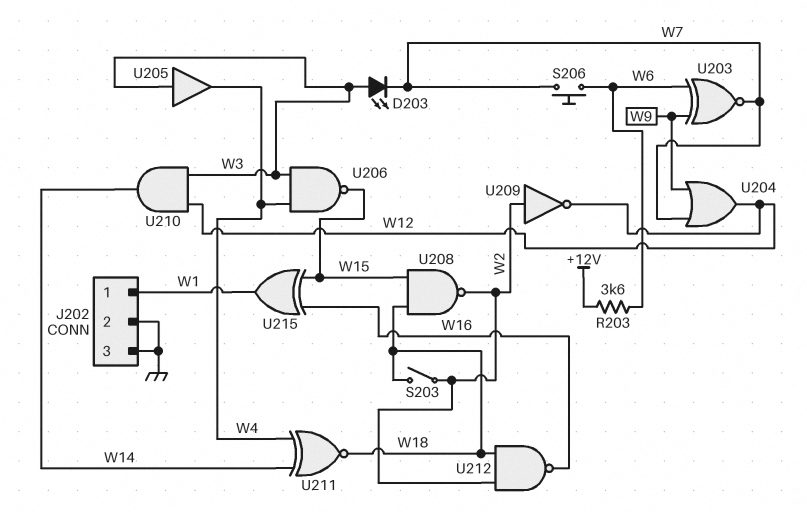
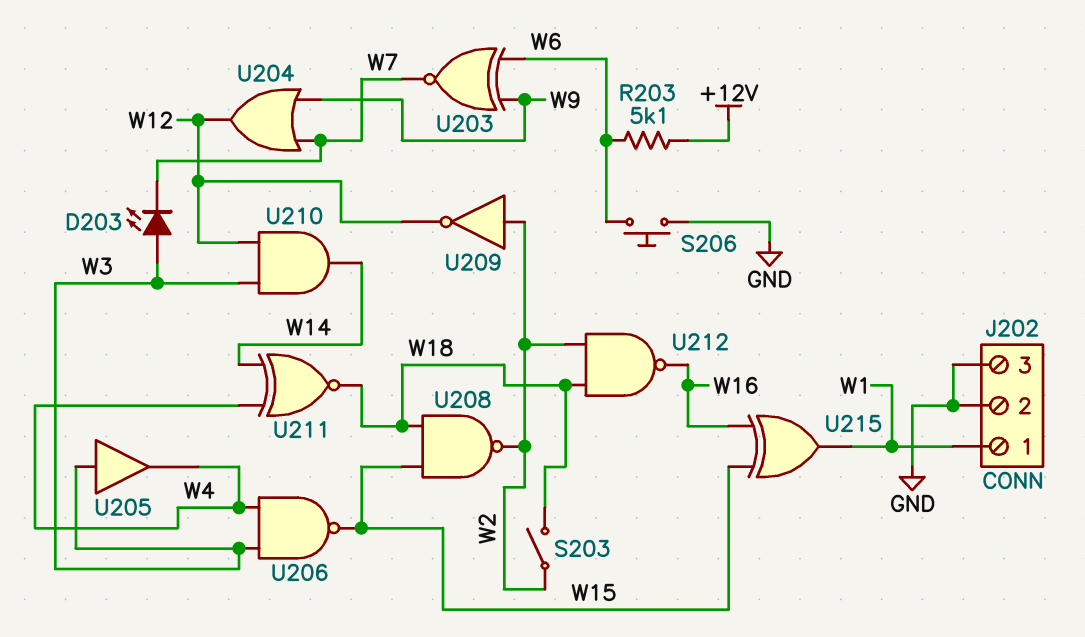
R203: 3.6k (+12V, W6) -> 5.1k (+12V, W6)
S206: button (W6, W7) -> button (GND, W6)

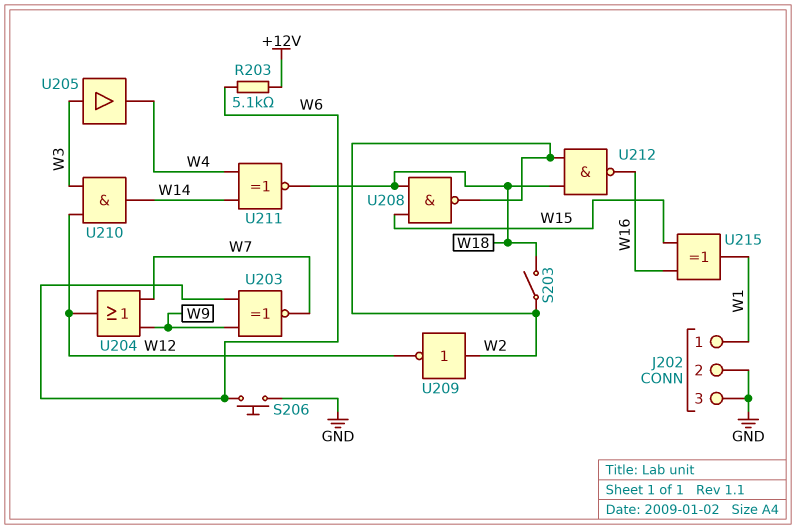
D203: LED (A W3, K W7) -> none
U206: NAND (in W3, in W4, out W15) -> none

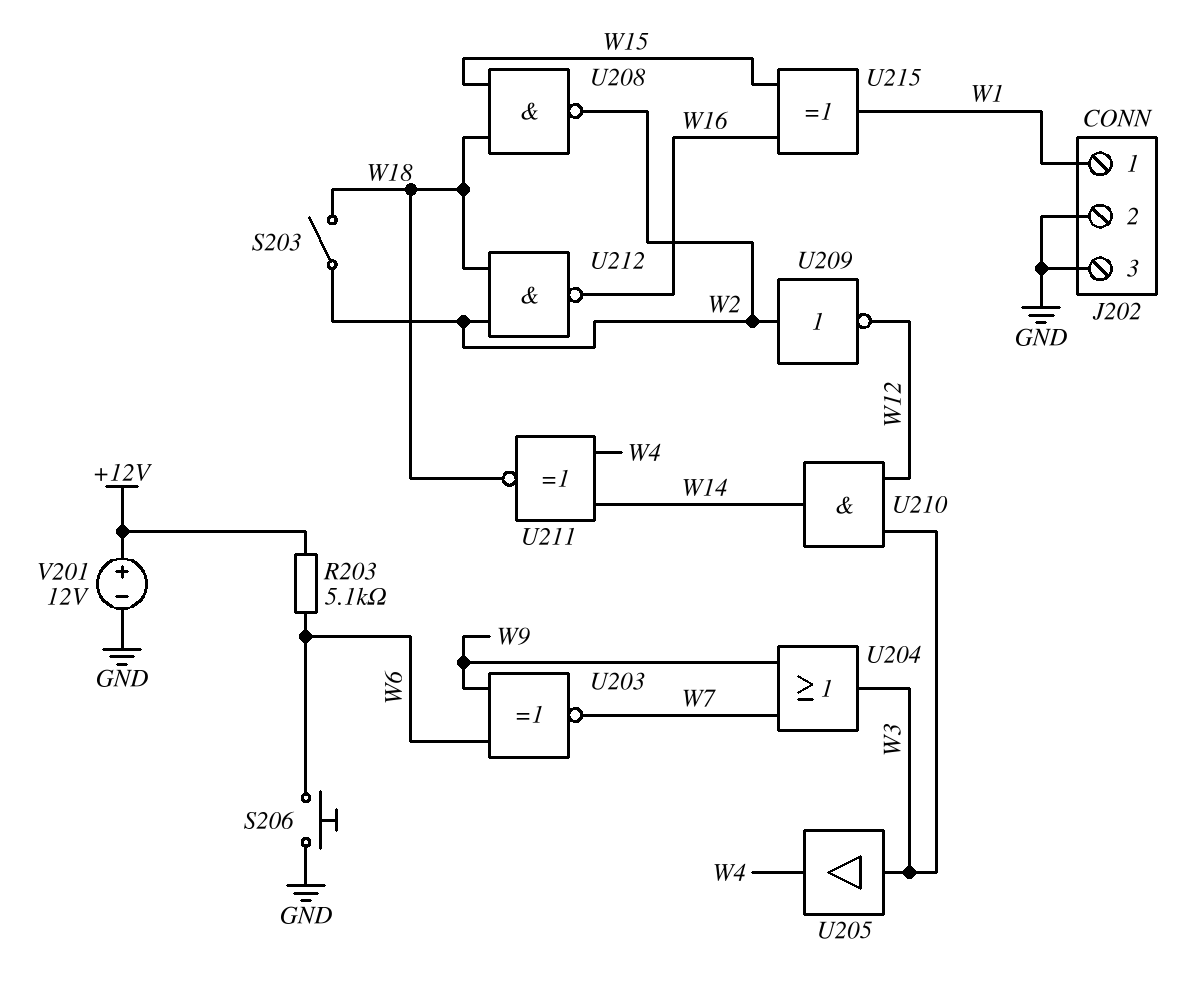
U204: OR (in W7, in W9, out W12) -> OR (in W7, in W9, out W3)
V201: none -> 12V (plus +12V, minus GND)

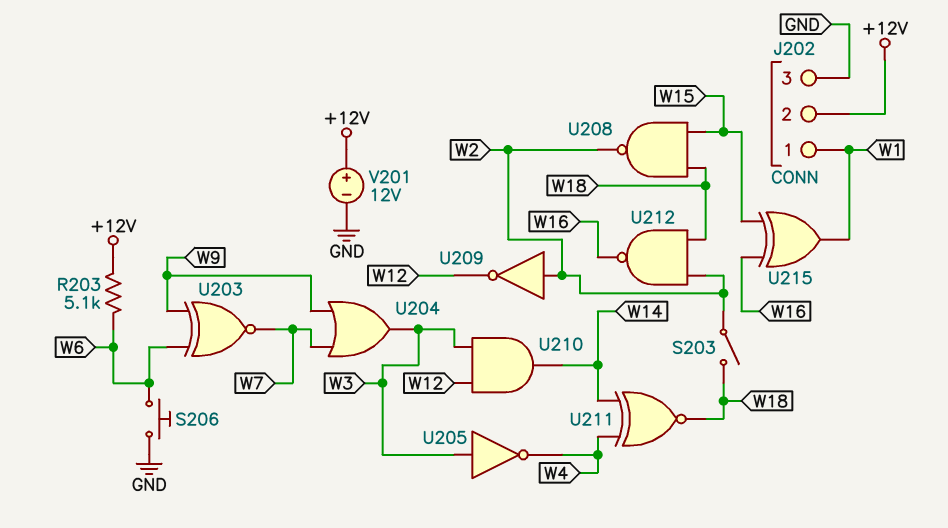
J202 pin 2: GND -> +12V
U205: buffer (in W3, out W4) -> NOT (in W3, out W4)

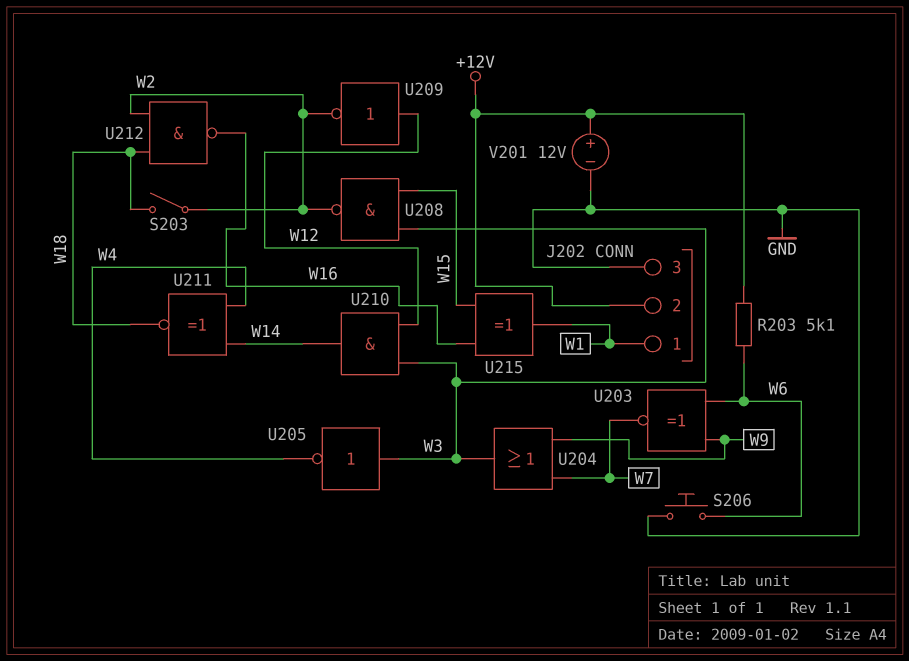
U208: NAND (in W15, in W18, out W2) -> NAND (in W3, in W15, out W2)
U209: NOT (in W2, out W12) -> NOT (in W12, out W2)

